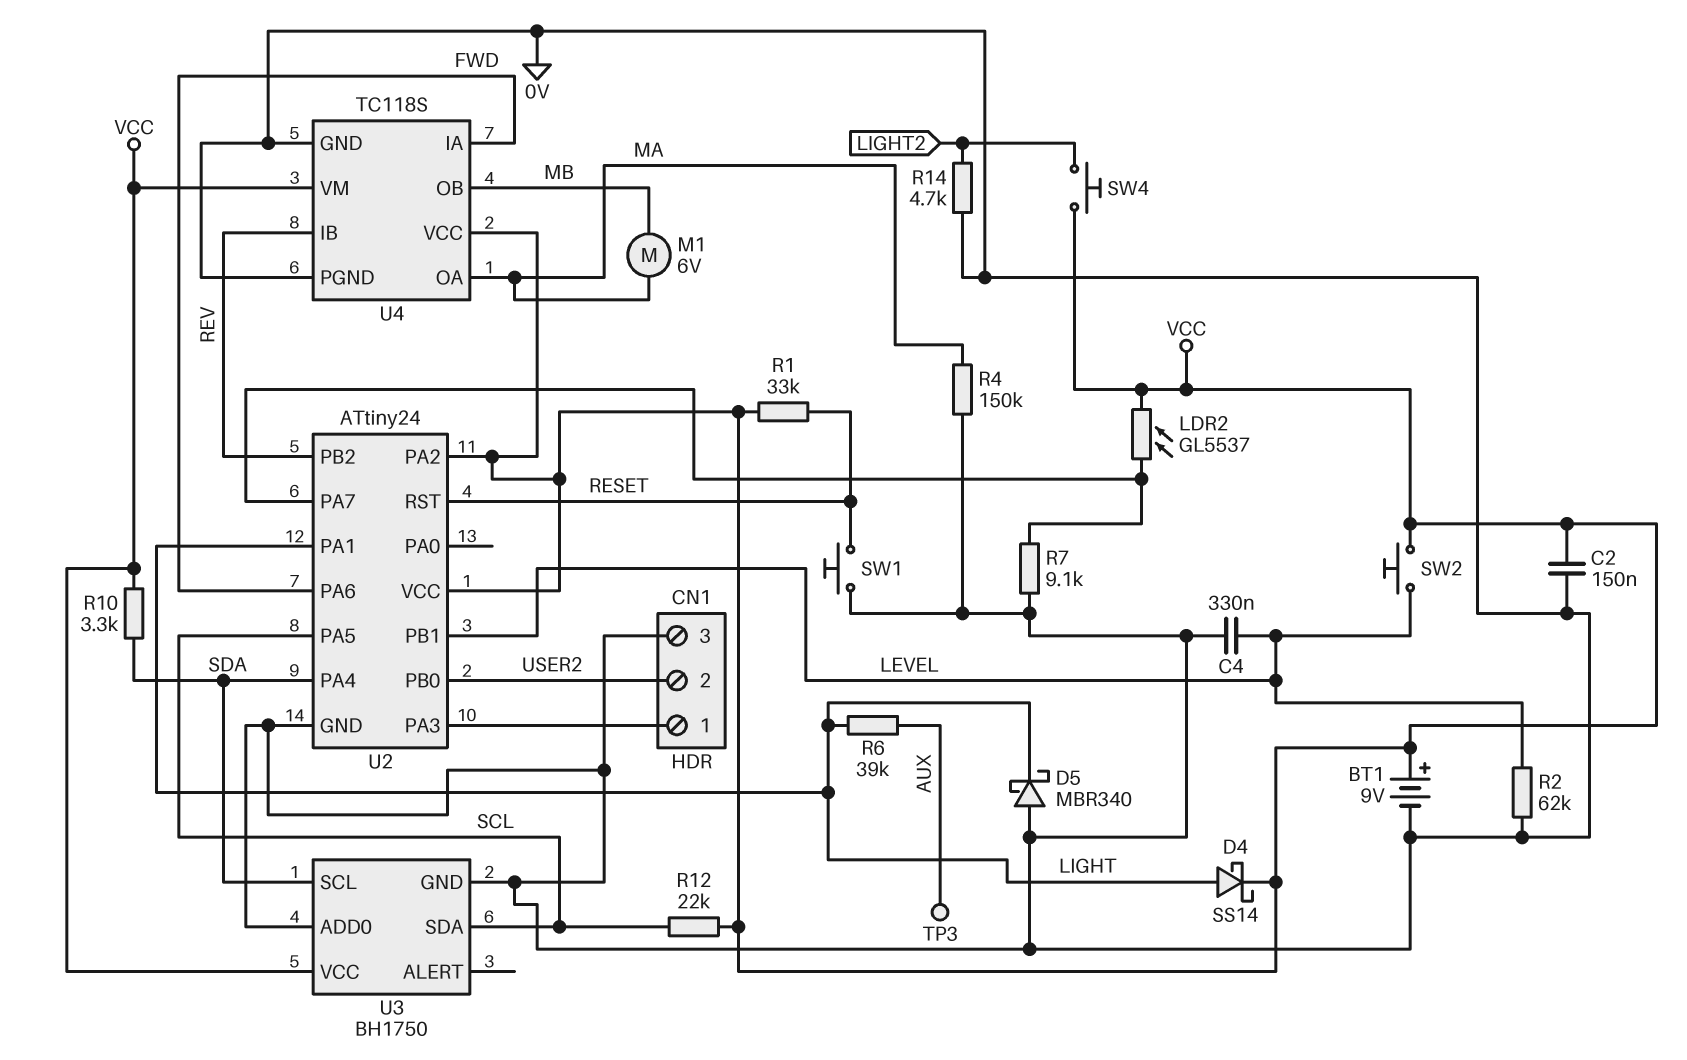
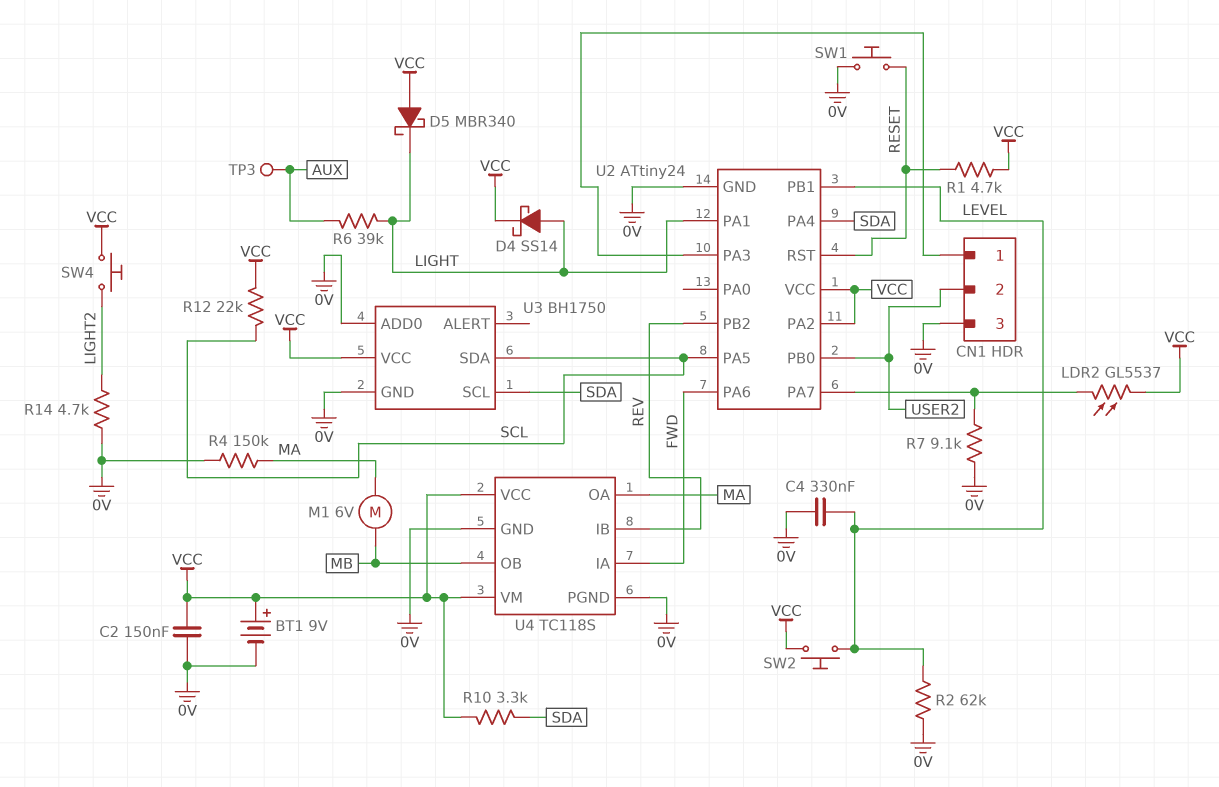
D5: schottky MBR340 (A 0V, K LIGHT) -> schottky MBR340 (A VCC, K LIGHT)
R1: 33k (RESET, VCC) -> 4.7k (RESET, VCC)

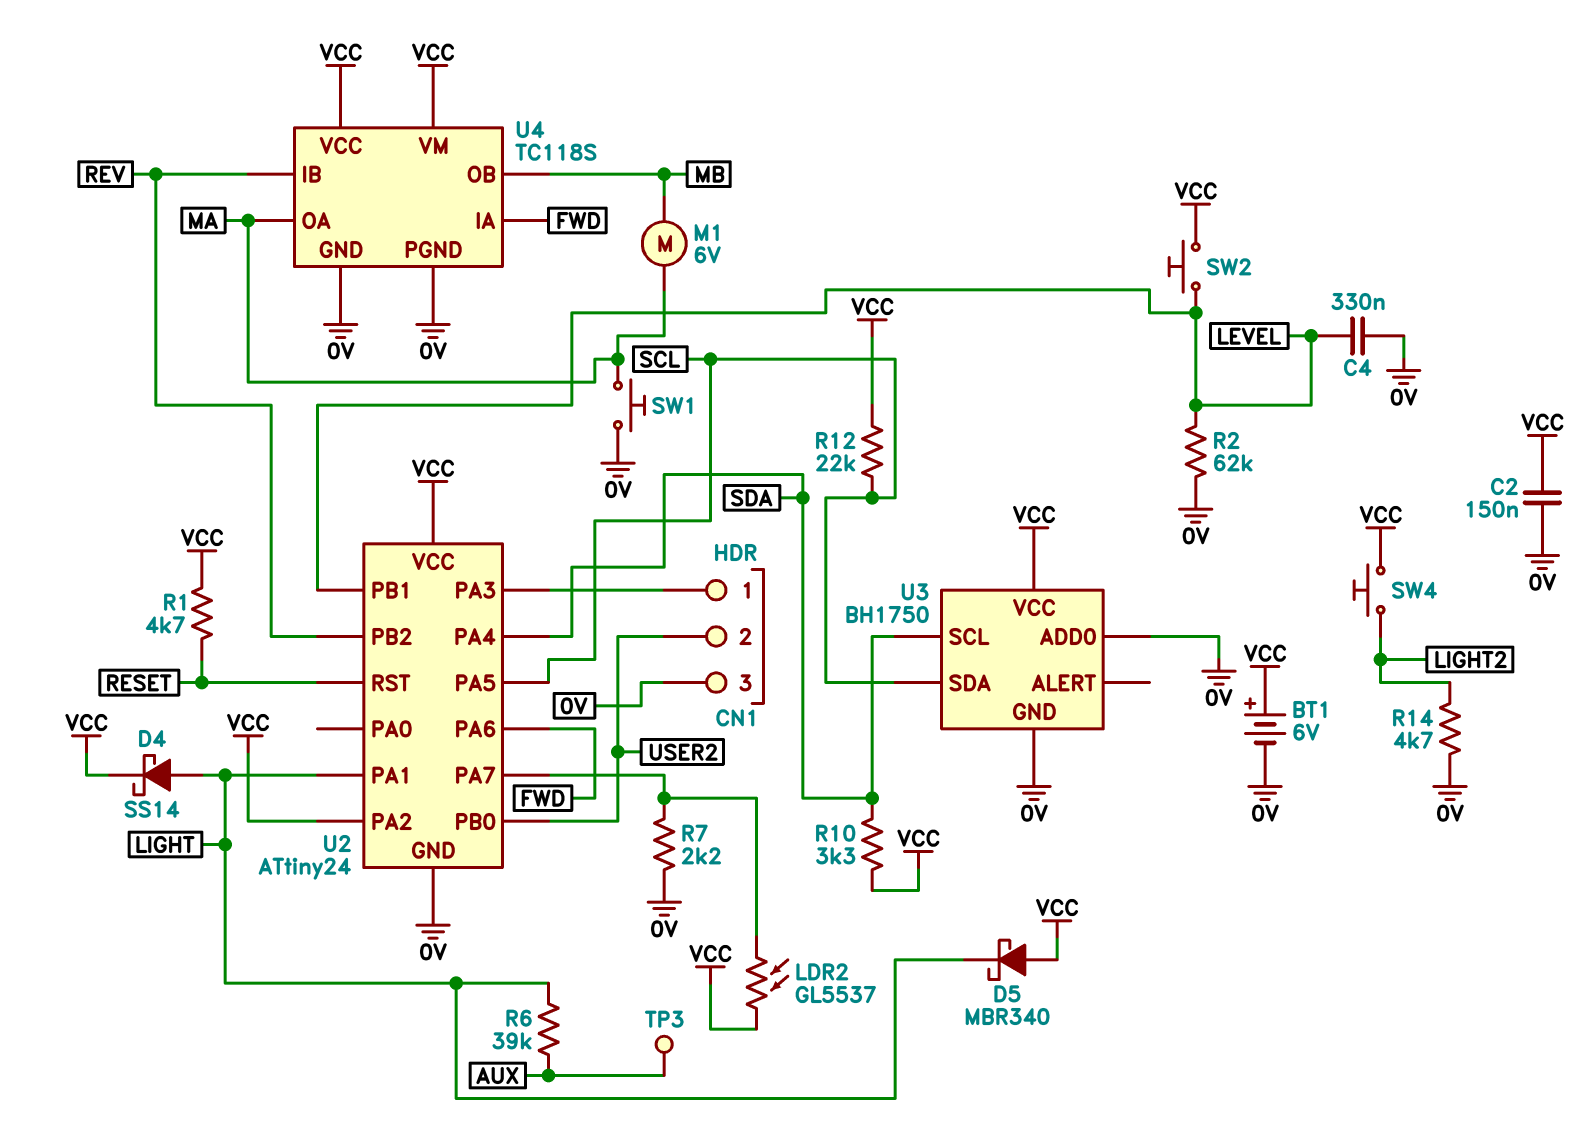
BT1: 9V (plus VCC, minus 0V) -> 6V (plus VCC, minus 0V)
R4: 150k (0V, MA) -> none
R7: 9.1k (0V, U2/PA7) -> 2.2k (0V, U2/PA7)
SW1: button (0V, RESET) -> button (0V, MA)

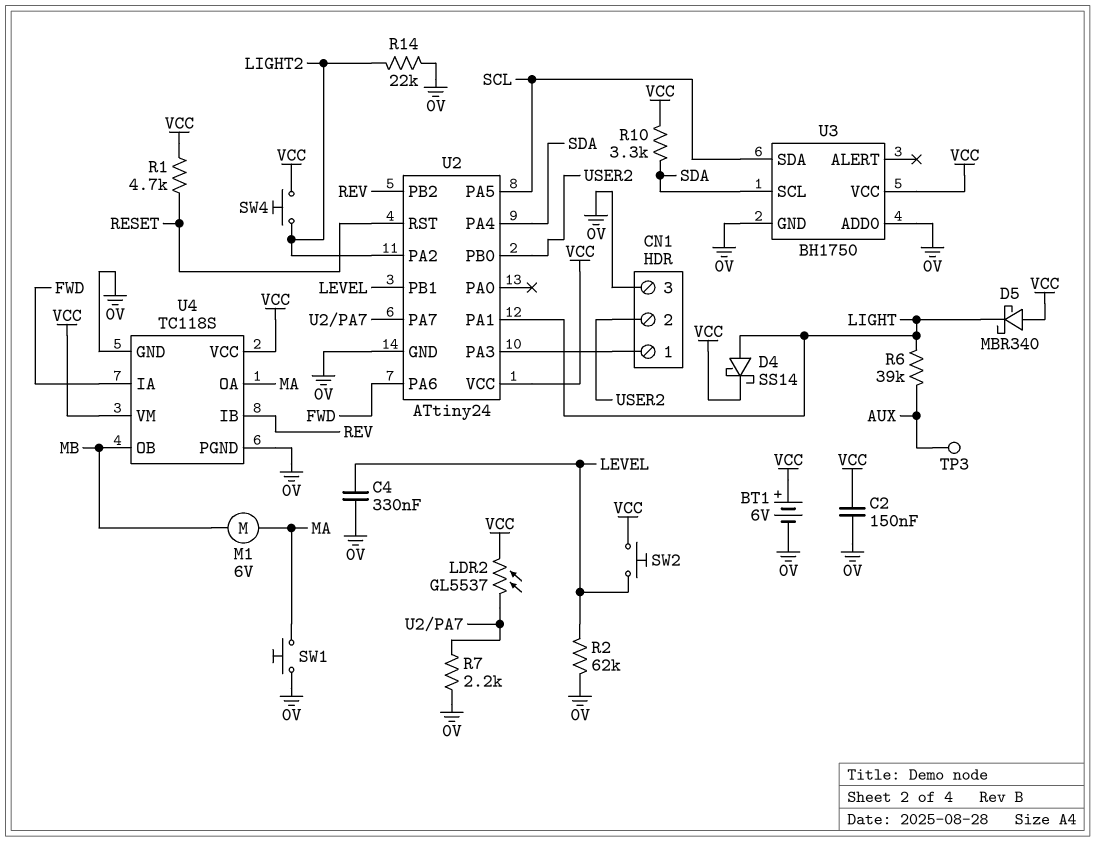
R12: 22k (SCL, VCC) -> none
R14: 4.7k (0V, LIGHT2) -> 22k (0V, LIGHT2)
U2 pin PA2: VCC -> LIGHT2

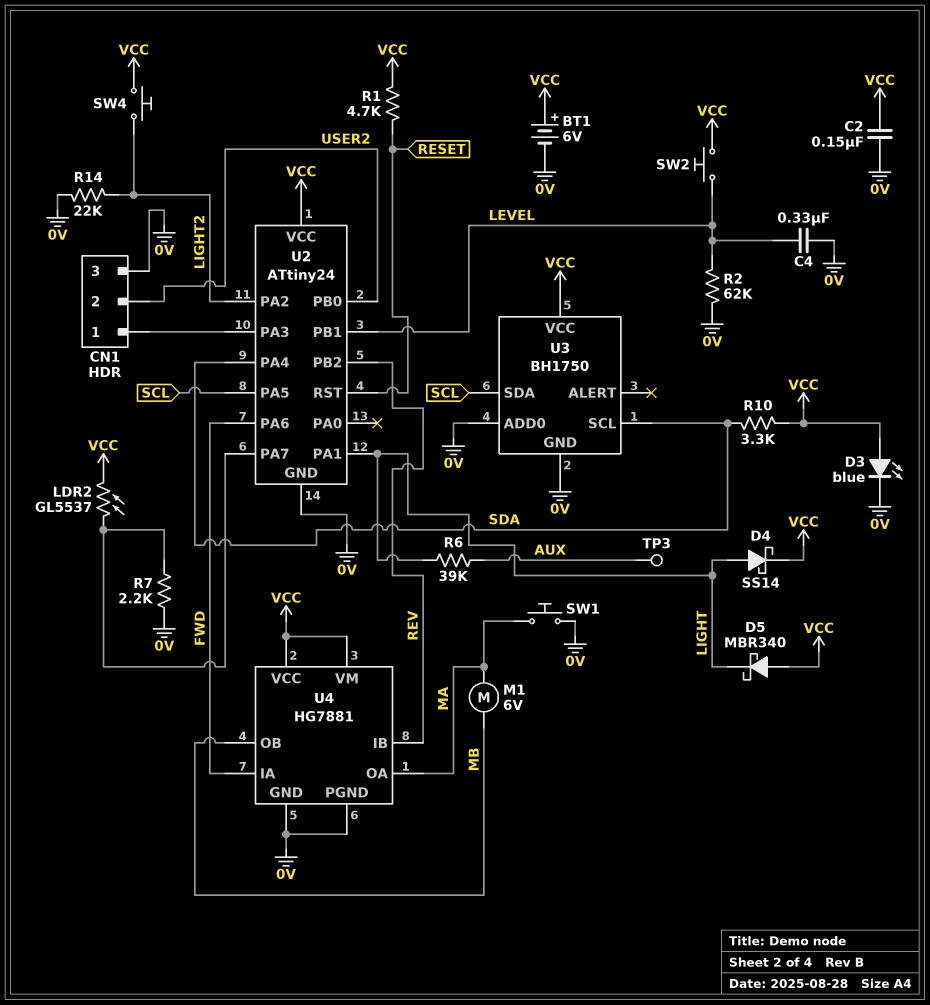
D3: none -> LED blue (A VCC, K 0V)
U4: TC118S -> HG7881

